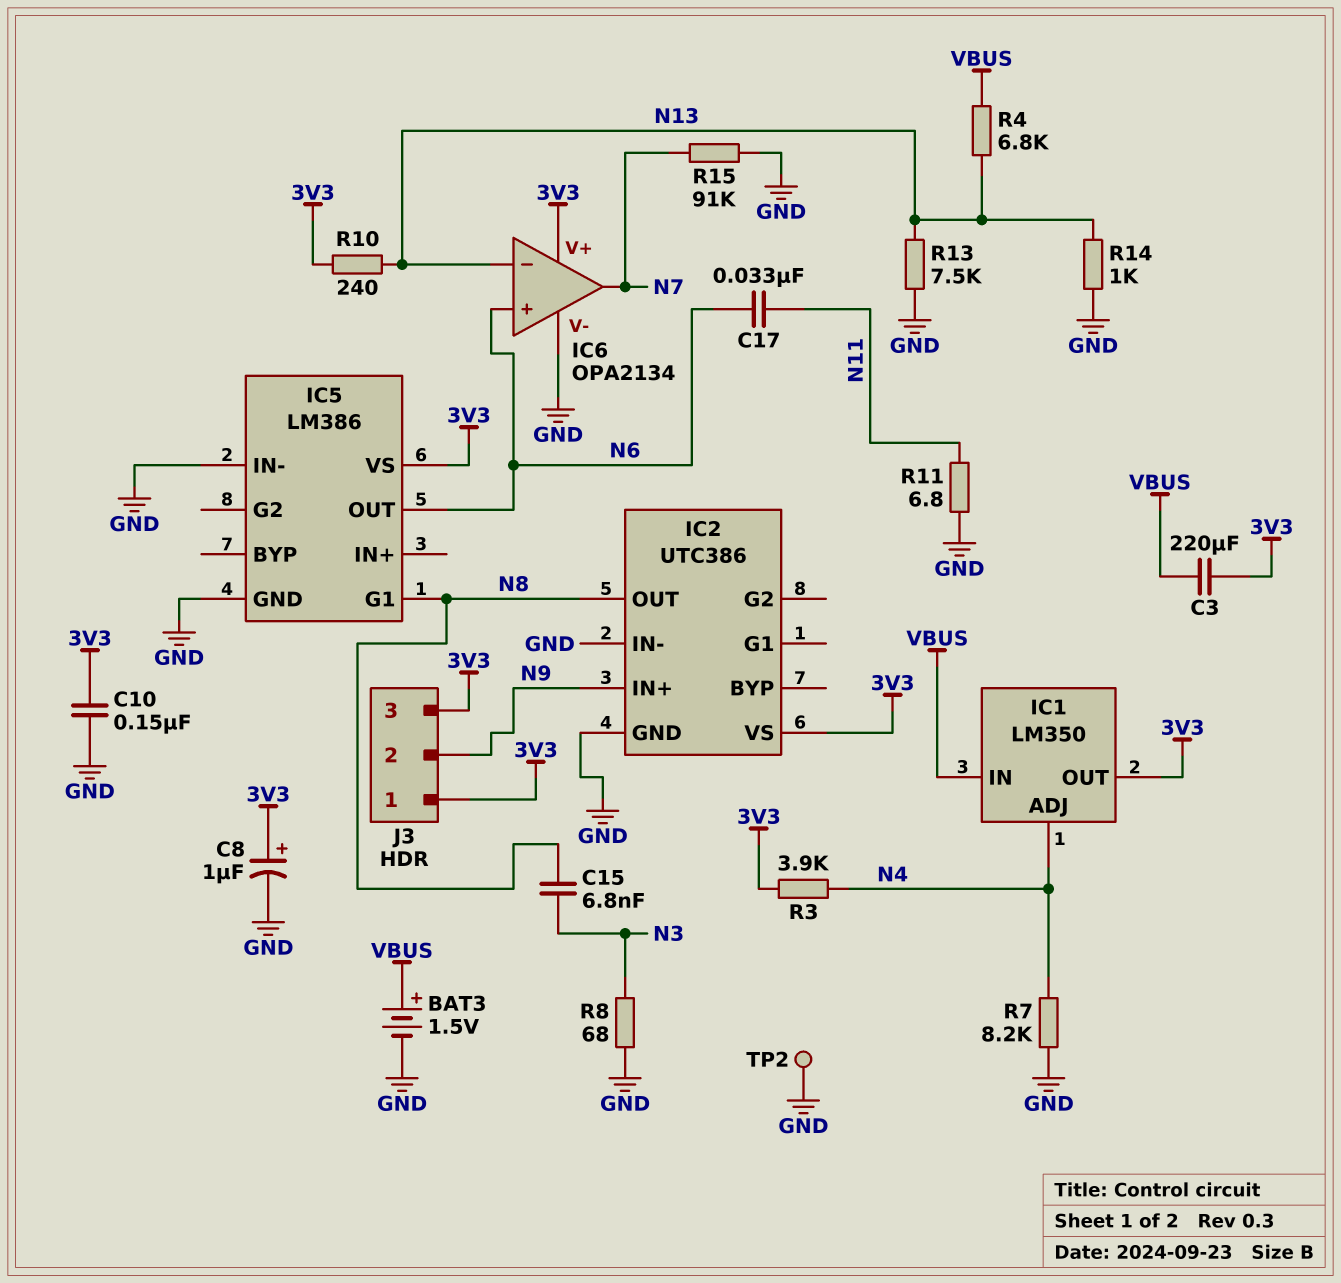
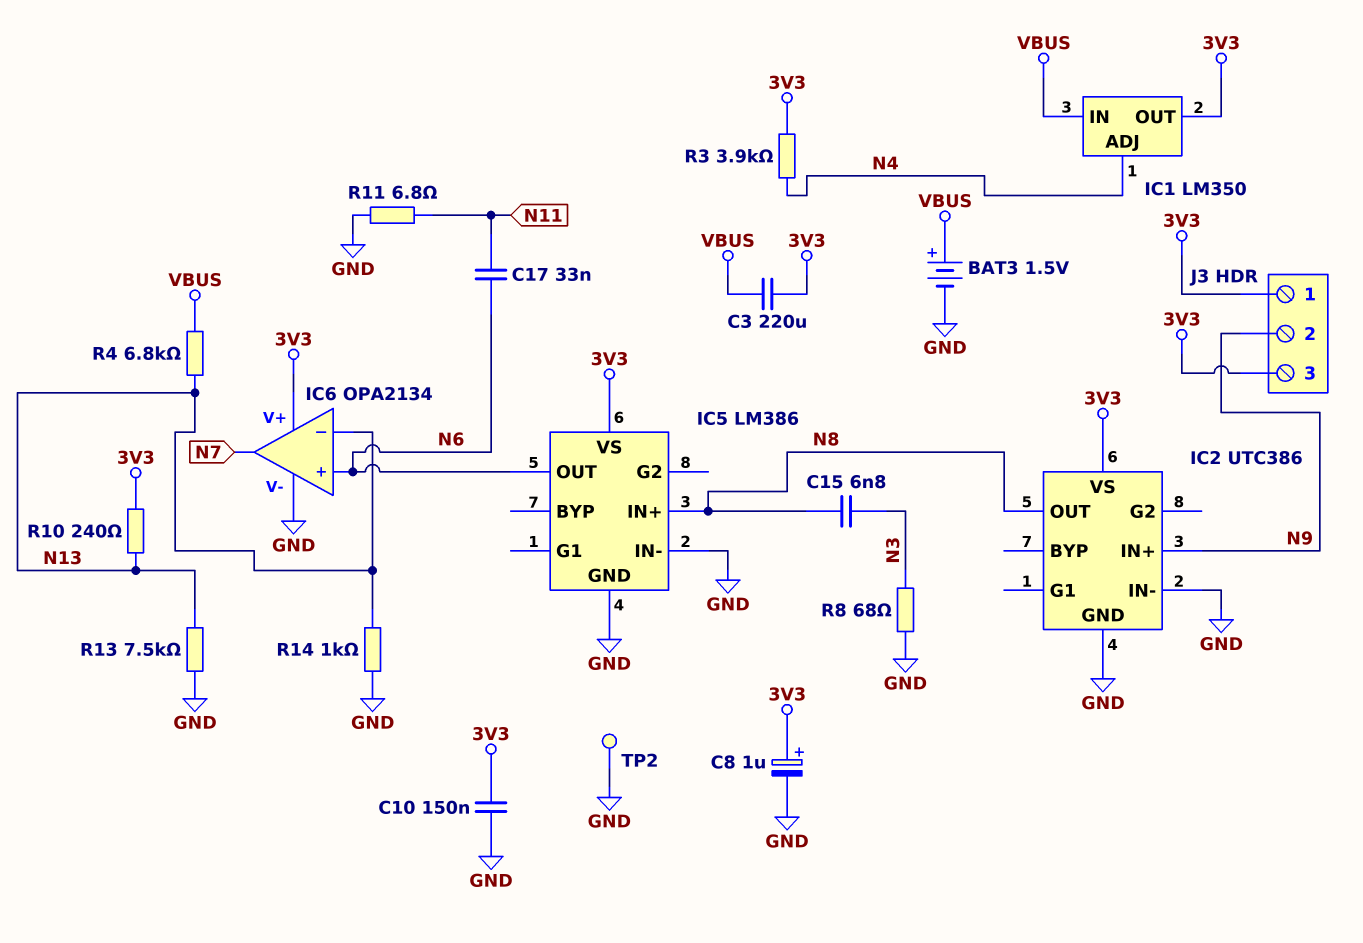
IC5 pin G1: N8 -> none
IC5 pin IN+: none -> N8
R7: 8.2k (GND, N4) -> none
R15: 91k (GND, N7) -> none

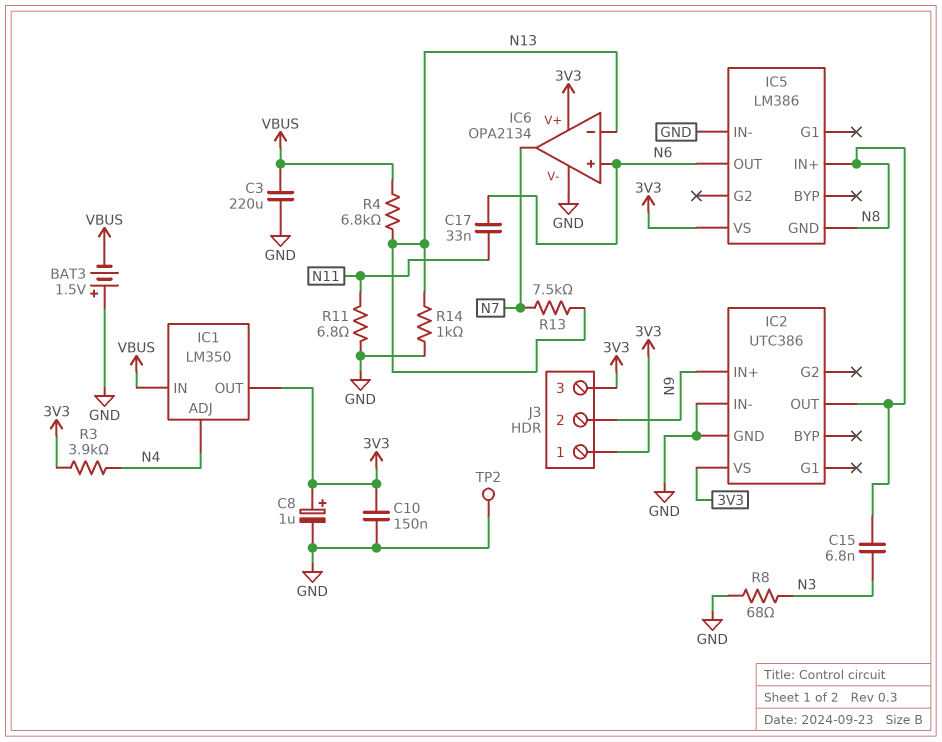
BAT3: 1.5V (plus VBUS, minus GND) -> 1.5V (plus GND, minus VBUS)
C3: 220uF (3V3, VBUS) -> 220uF (GND, VBUS)
IC5 pin GND: GND -> N8
R10: 240 (3V3, N13) -> none
R13: 7.5k (GND, N13) -> 7.5k (N7, N13)

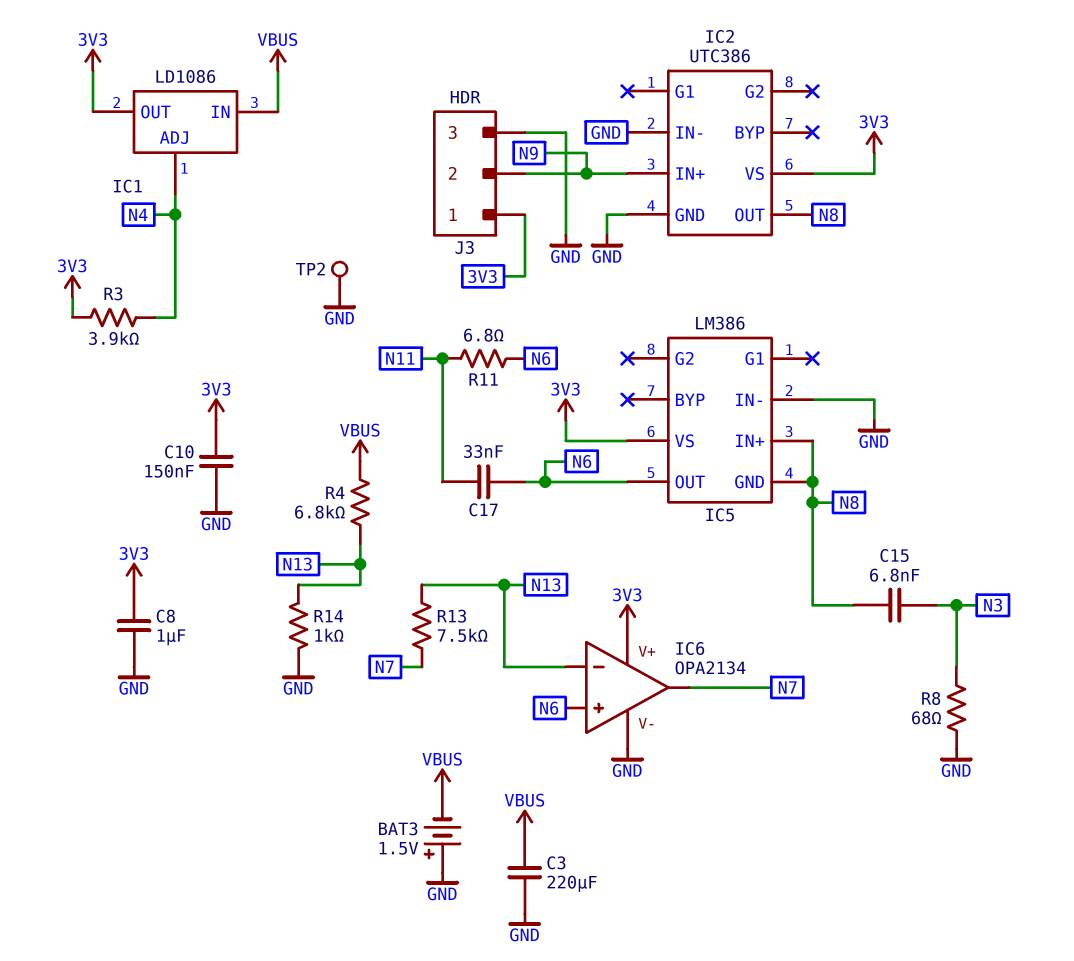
C8: 1uF (plus 3V3, minus GND) -> 1uF (3V3, GND)
IC1: LM350 -> LD1086
J3 pin 3: 3V3 -> GND
R11: 6.8 (GND, N11) -> 6.8 (N6, N11)

